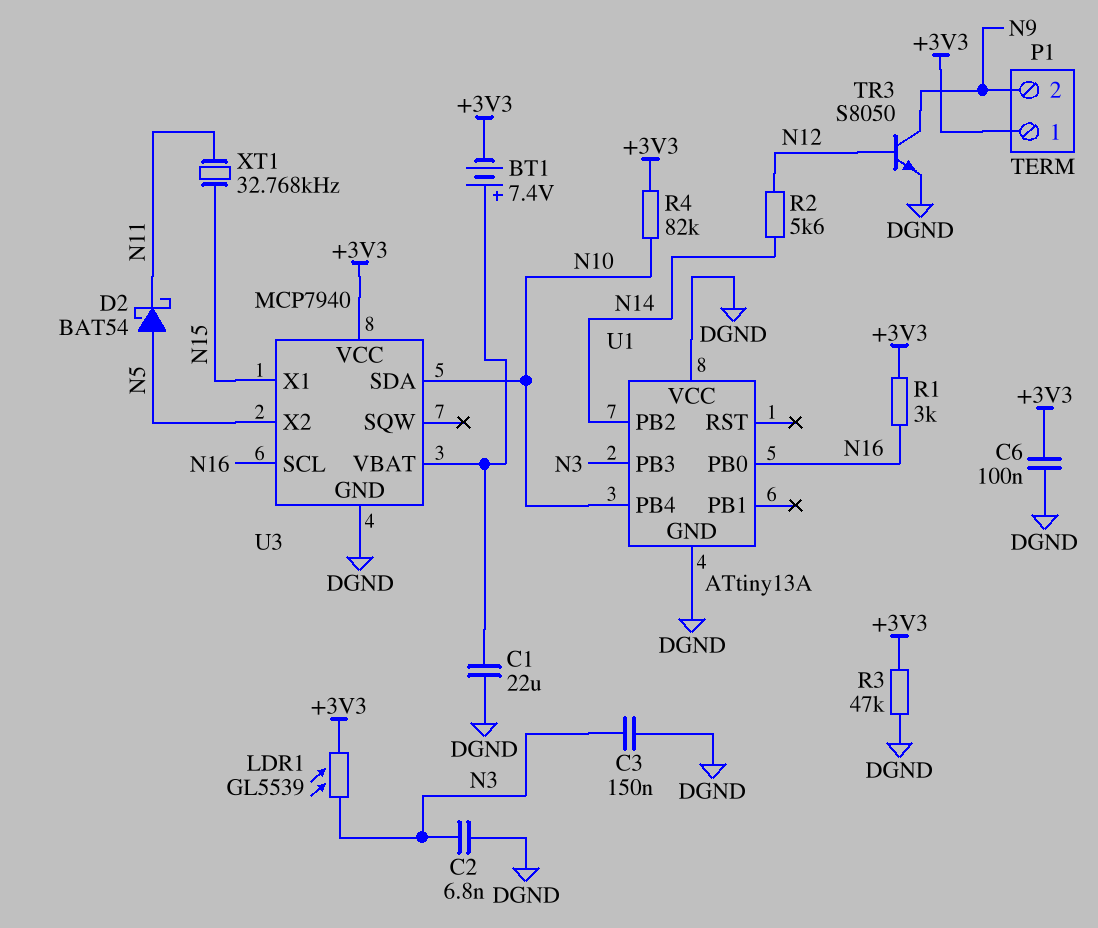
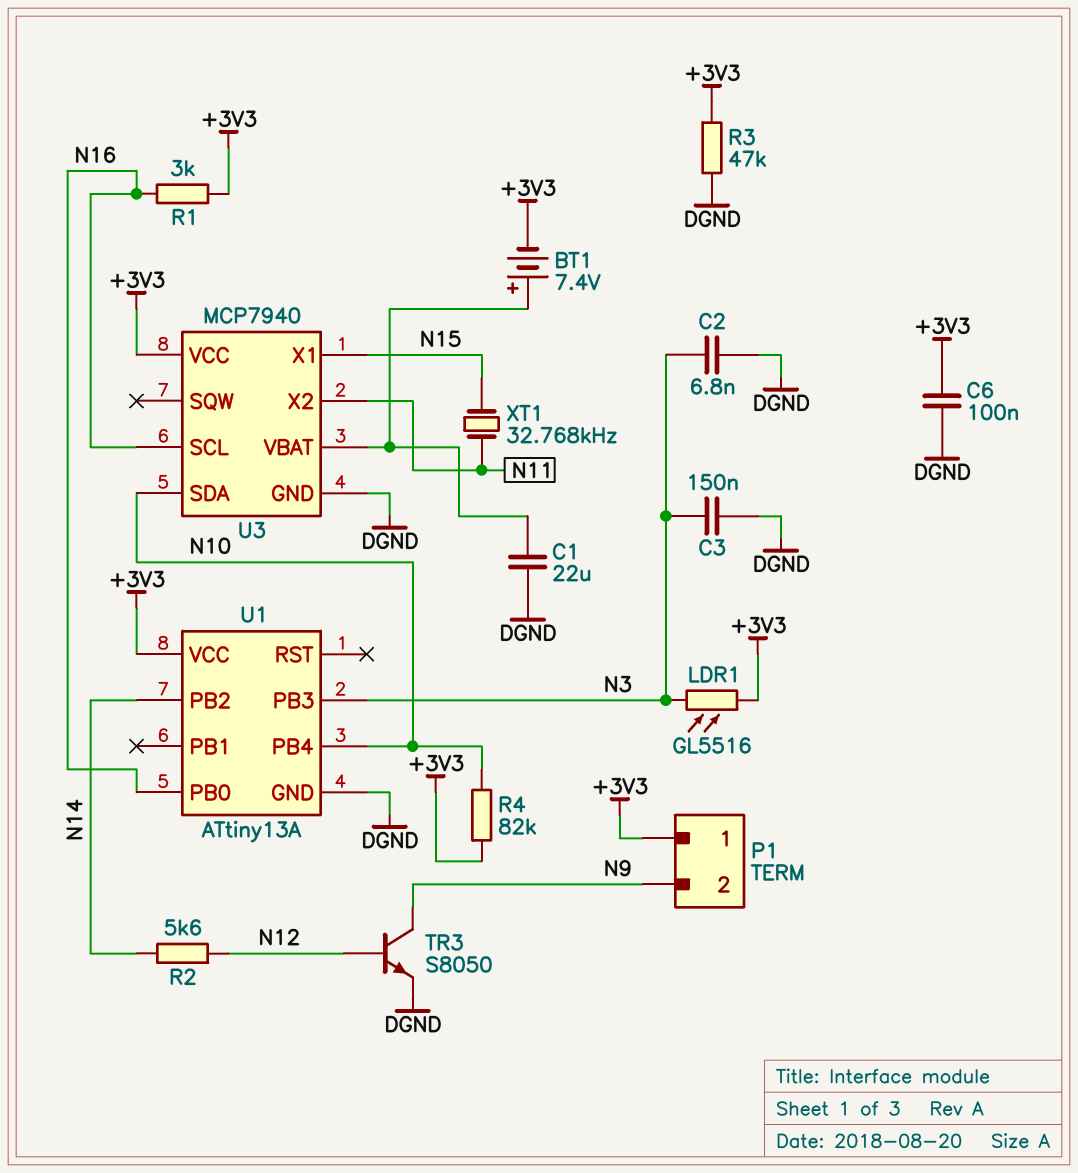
D2: schottky BAT54 (A N5, K N11) -> none
LDR1: GL5539 (+3V3, N3) -> GL5516 (+3V3, N3)
U1 pin VCC: DGND -> +3V3
U3 pin X2: N5 -> N11

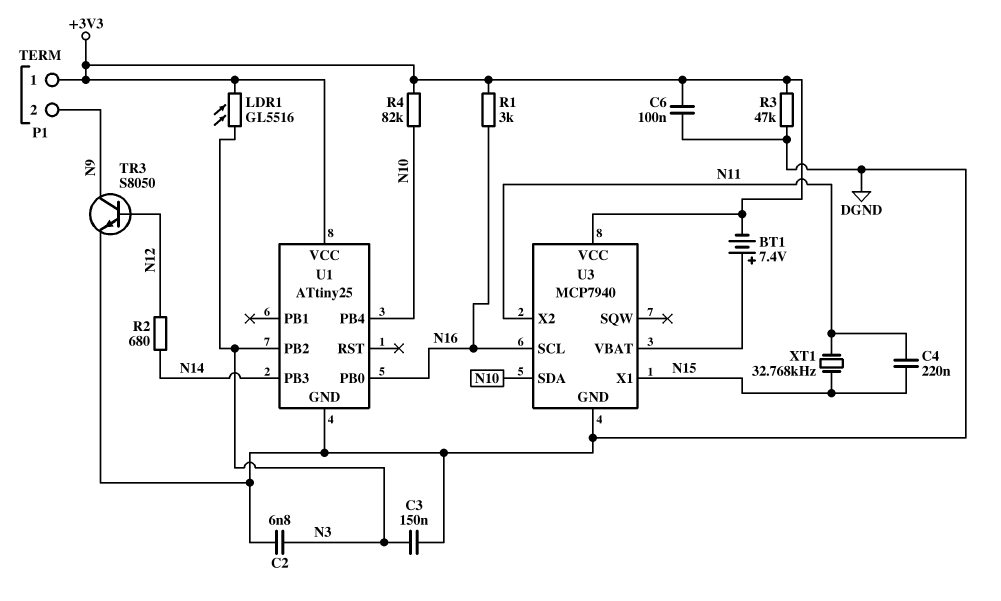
C1: 22uF (DGND, U3/VBAT) -> none
C4: none -> 220nF (N11, N15)
R2: 5.6k (N12, N14) -> 680 (N12, N14)
U1: ATtiny13A -> ATtiny25
U1 pin PB2: N14 -> N3
U1 pin PB3: N3 -> N14

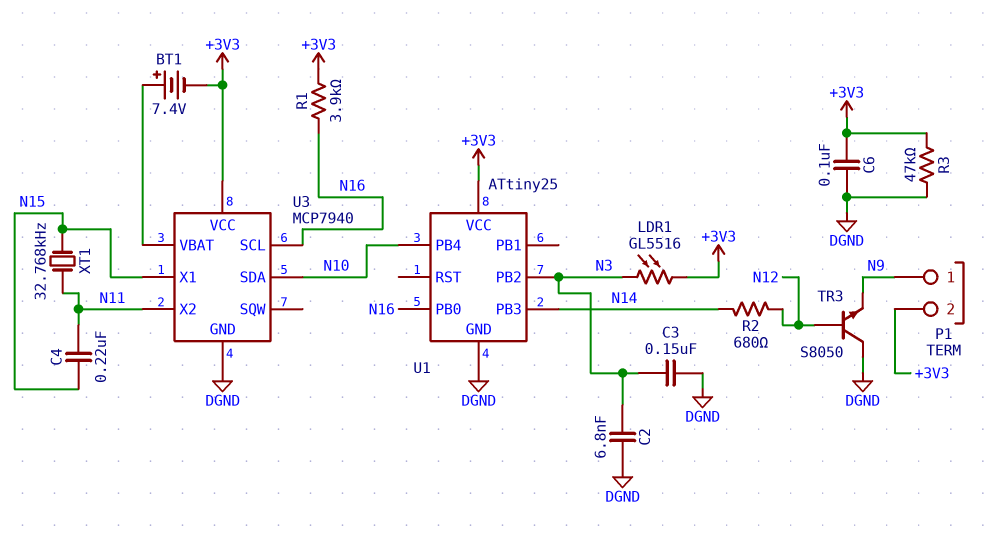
P1 pin 1: +3V3 -> N9
P1 pin 2: N9 -> +3V3
R1: 3k (+3V3, N16) -> 3.9k (+3V3, N16)
R4: 82k (+3V3, N10) -> none
TR3: NPN S8050 (B N12, C N9, E DGND) -> NPN S8050 (B N12, C DGND, E N9)

